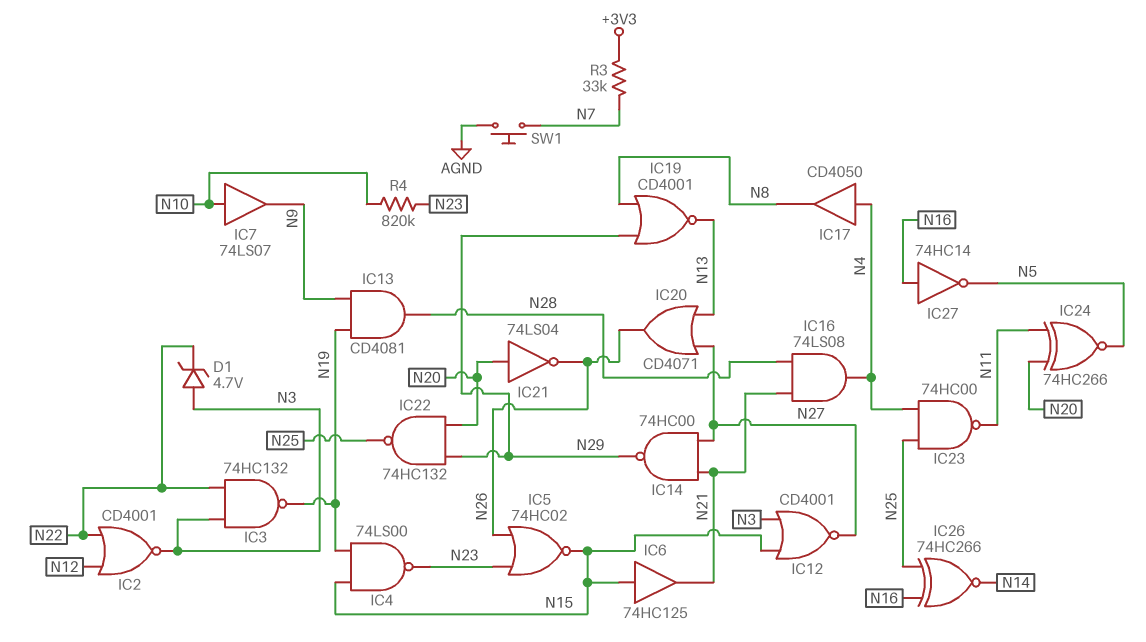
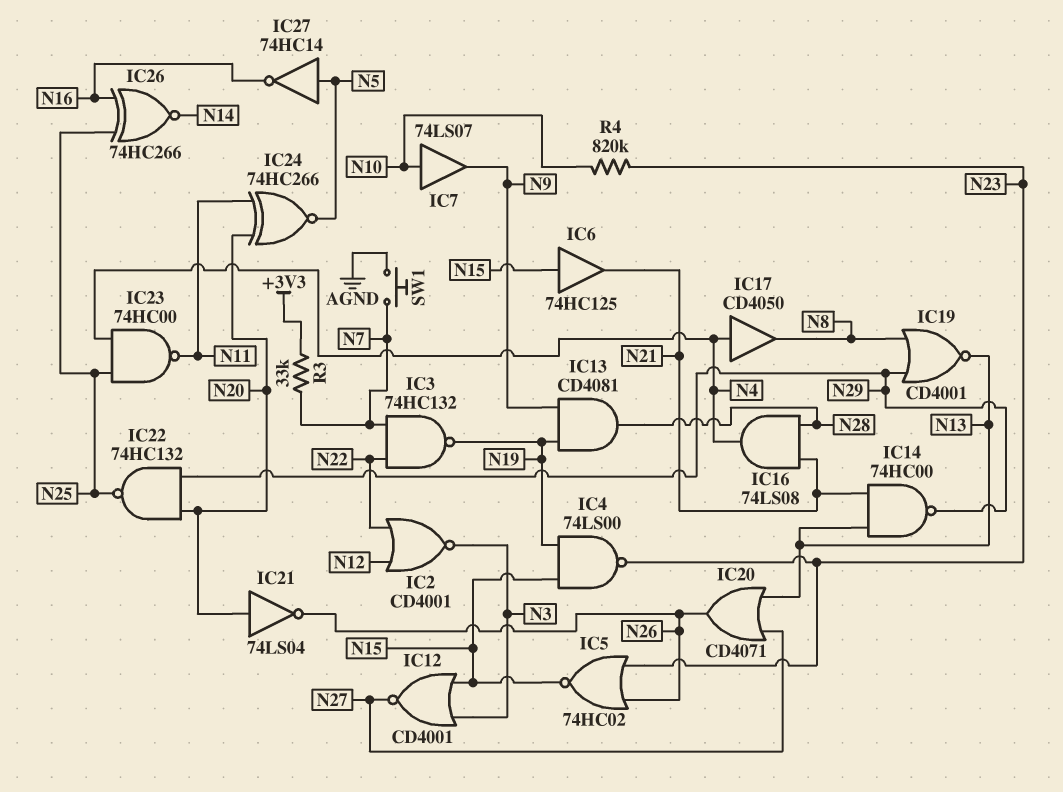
D1: zener 4.7V (A N3, K N22) -> none
IC3: NAND 74HC132 (in N3, in N22, out N19) -> NAND 74HC132 (in N7, in N22, out N19)
IC14: NAND 74HC00 (in N21, in N27, out N29) -> NAND 74HC00 (in N13, in N21, out N29)
IC27: NOT 74HC14 (in N16, out N5) -> NOT 74HC14 (in N5, out N16)

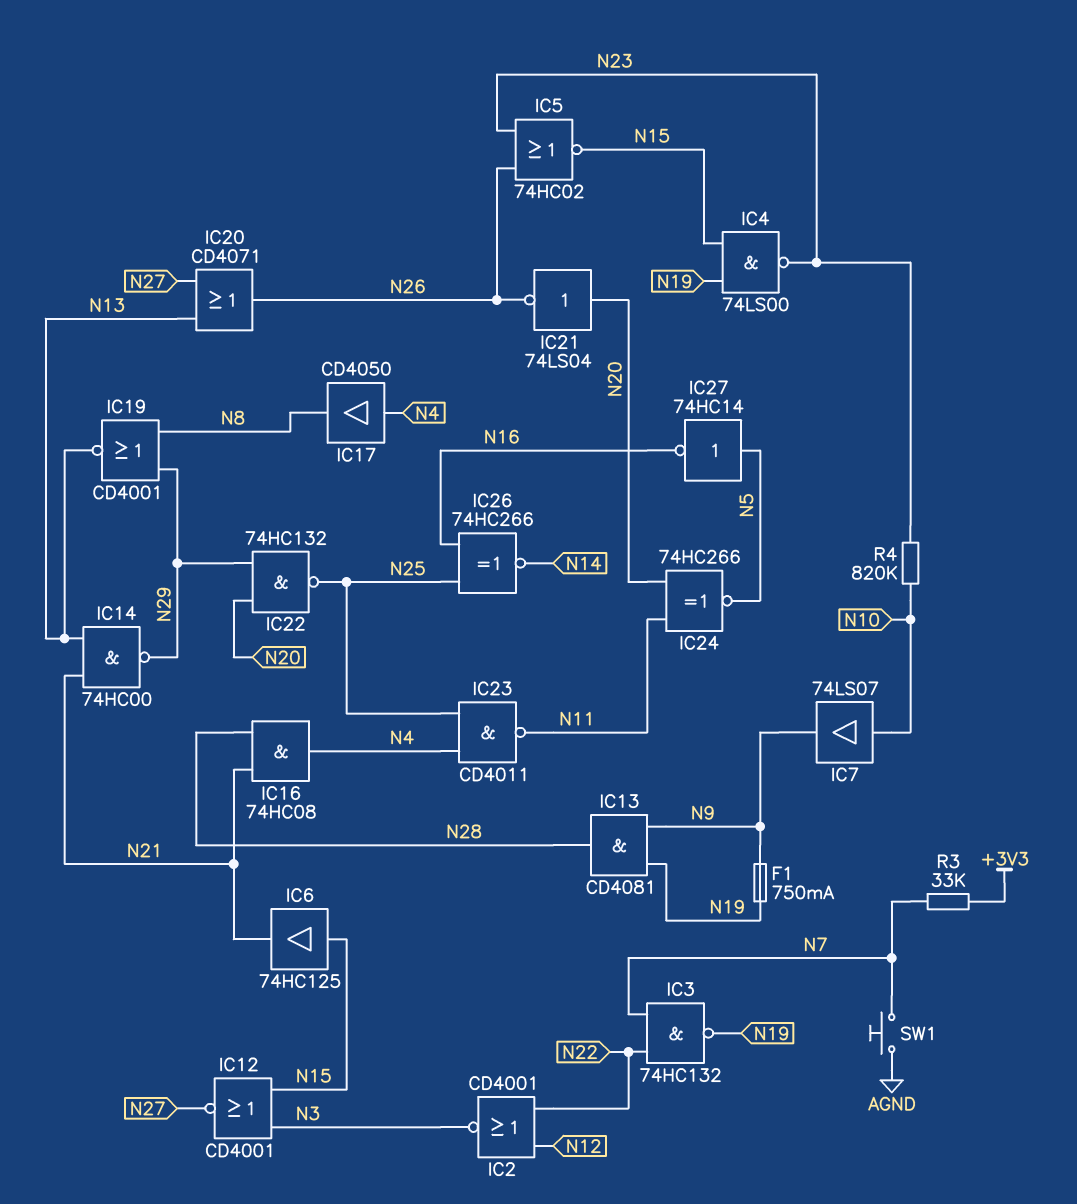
F1: none -> 750mA (N9, N19)
IC16: AND 74LS08 (in N21, in N28, out N4) -> AND 74HC08 (in N21, in N28, out N4)
IC23: NAND 74HC00 (in N4, in N25, out N11) -> NAND CD4011 (in N4, in N25, out N11)

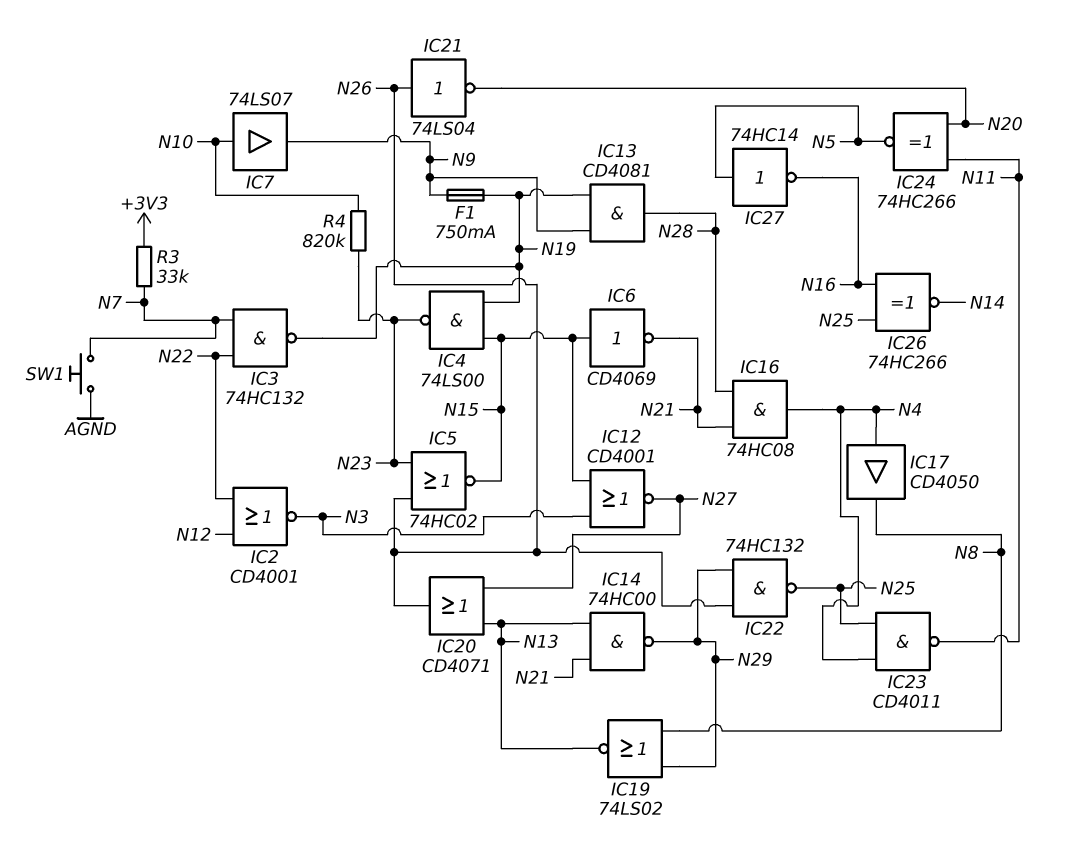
IC6: buffer 74HC125 (in N15, out N21) -> NOT CD4069 (in N15, out N21)
IC19: NOR CD4001 (in N8, in N29, out N13) -> NOR 74LS02 (in N8, in N29, out N13)
IC21: NOT 74LS04 (in N20, out N26) -> NOT 74LS04 (in N26, out N20)
IC22: NAND 74HC132 (in N20, in N29, out N25) -> NAND 74HC132 (in N26, in N29, out N25)

